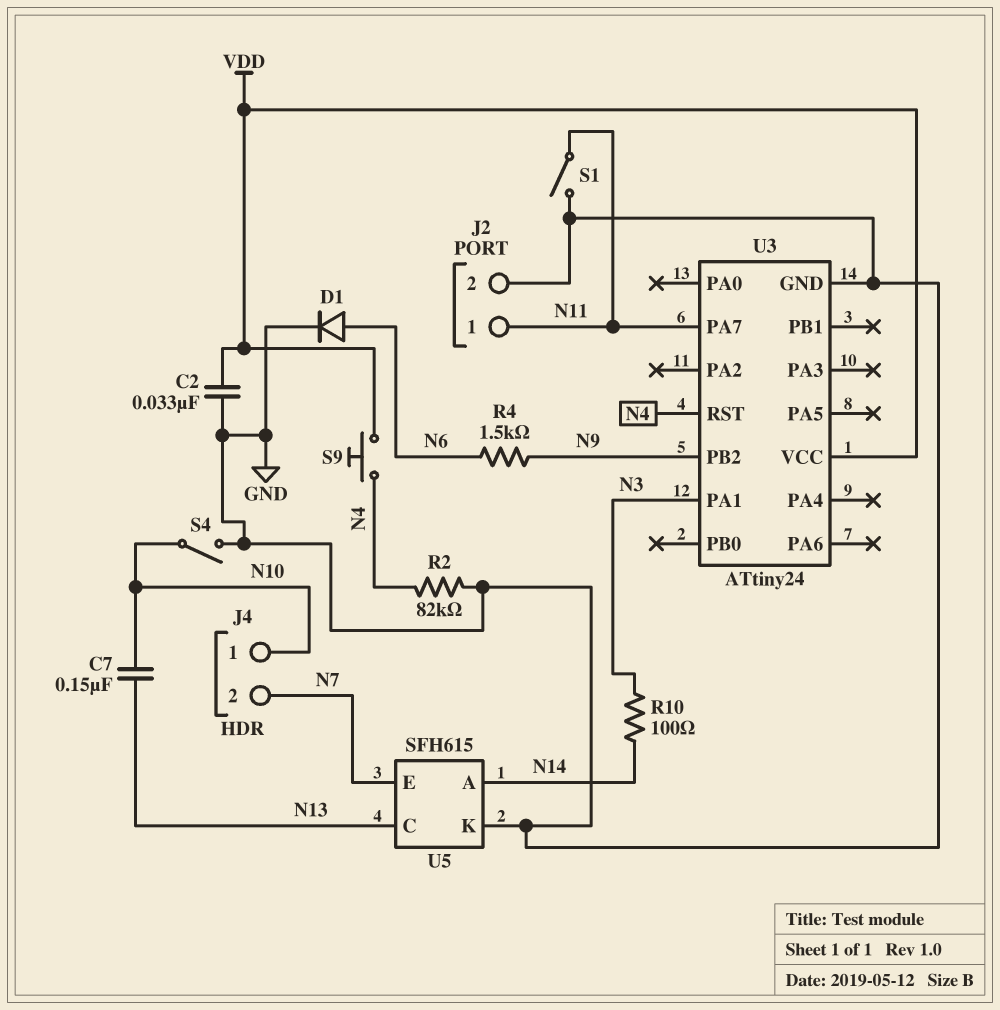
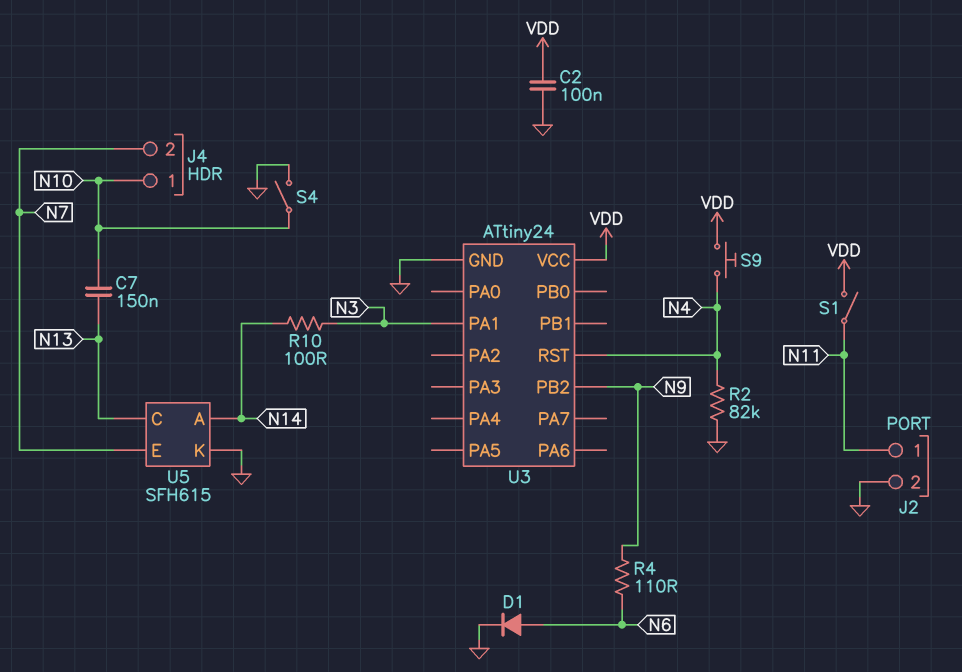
C2: 33nF (GND, VDD) -> 100nF (GND, VDD)
R4: 1.5k (N6, N9) -> 110 (N6, N9)
S1: switch (GND, N11) -> switch (N11, VDD)
U3 pin PA7: N11 -> none

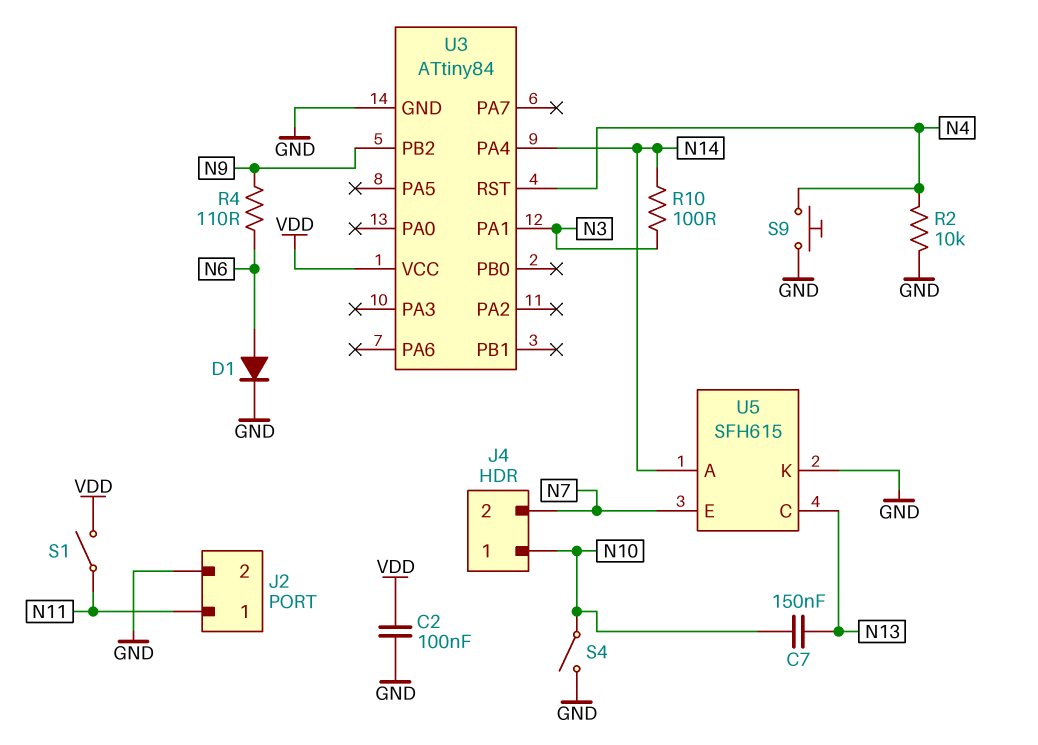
R2: 82k (GND, N4) -> 10k (GND, N4)
S9: button (N4, VDD) -> button (GND, N4)
U3: ATtiny24 -> ATtiny84
U3 pin PA4: none -> N14

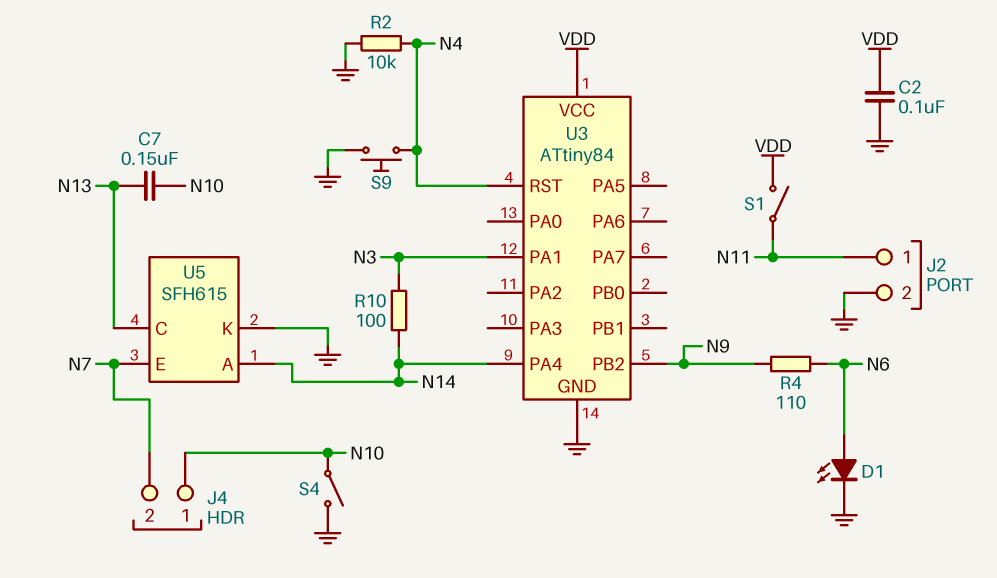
D1: diode (A N6, K GND) -> LED (A N6, K GND)

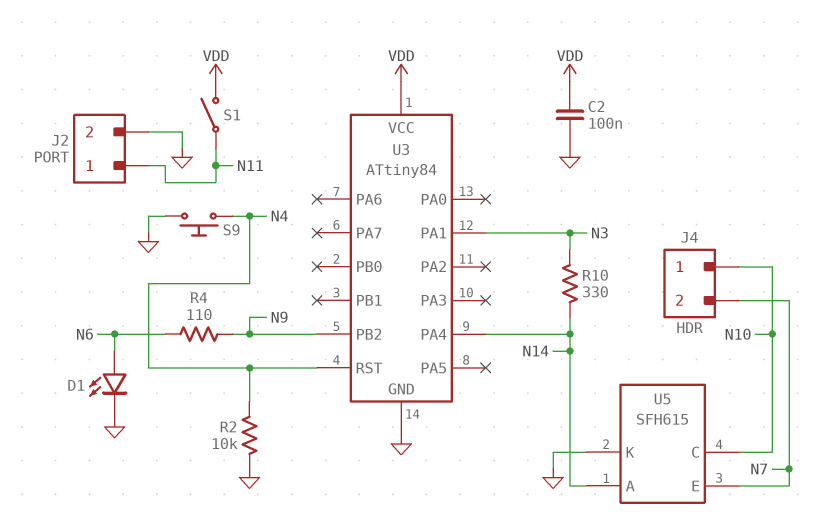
C7: 150nF (N10, N13) -> none
R10: 100 (N3, N14) -> 330 (N3, N14)
S4: switch (GND, N10) -> none
U5 pin C: N13 -> N10

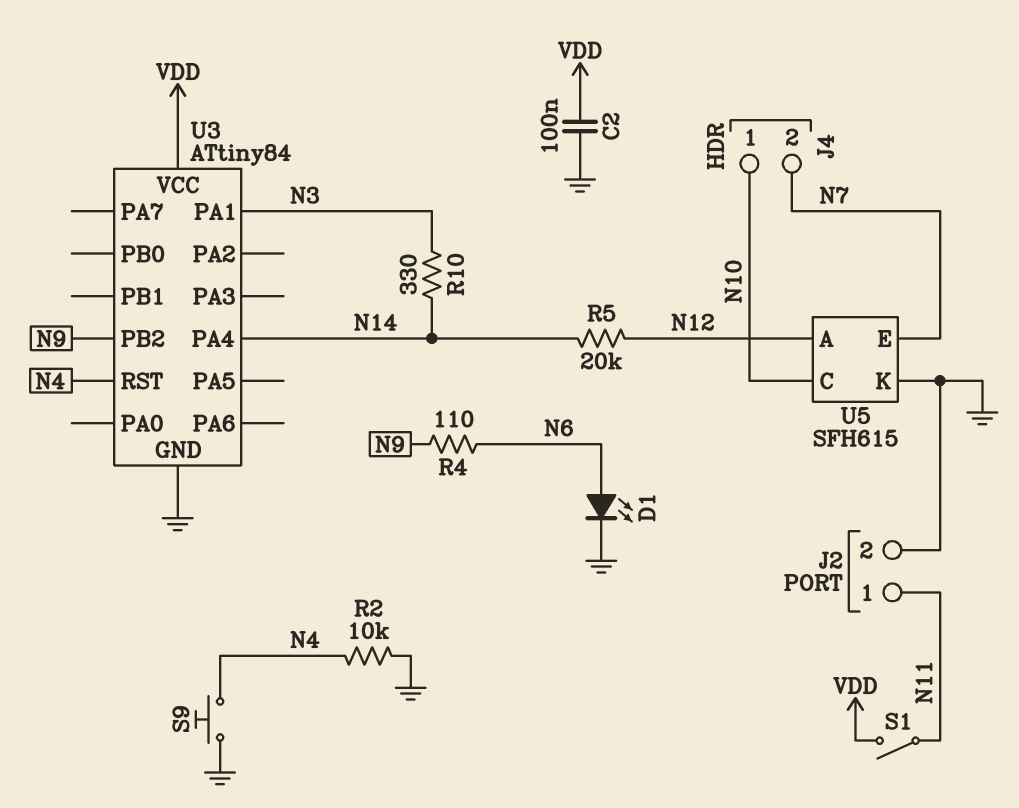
R5: none -> 20k (N12, N14)
U5 pin A: N14 -> N12

